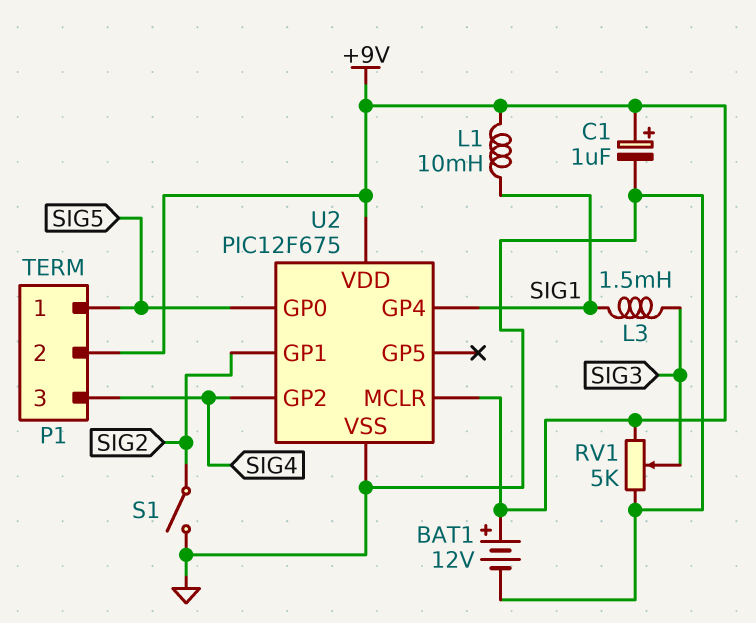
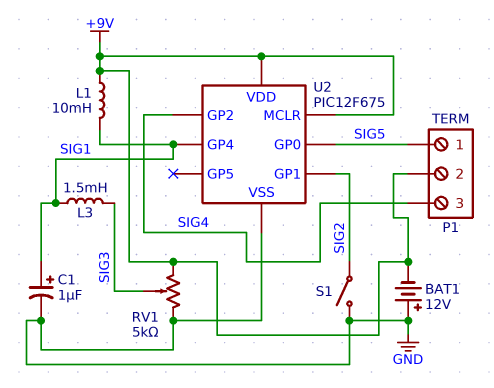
BAT1: 12V (plus +9V, minus GND) -> 12V (plus GND, minus +9V)
C1: 1uF (plus +9V, minus GND) -> 1uF (plus SIG1, minus GND)

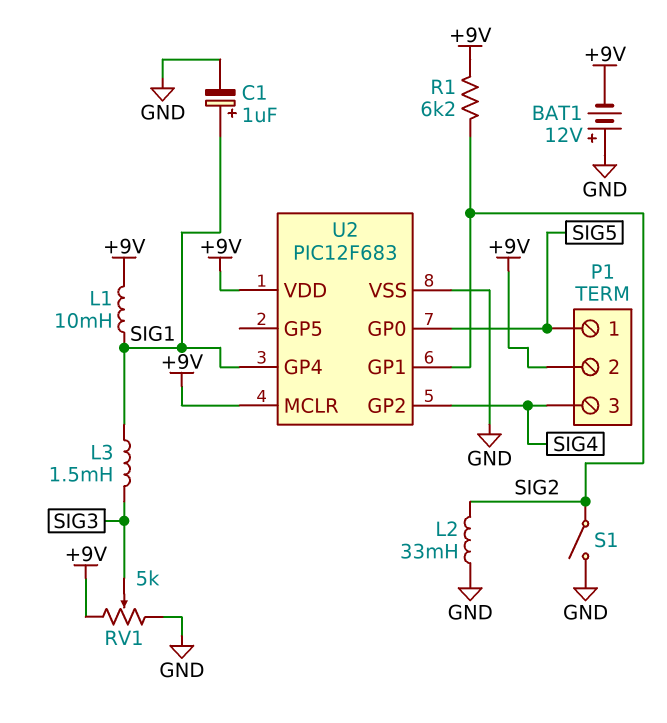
L2: none -> 33mH (GND, SIG2)
R1: none -> 6.2k (+9V, SIG2)
U2: PIC12F675 -> PIC12F683

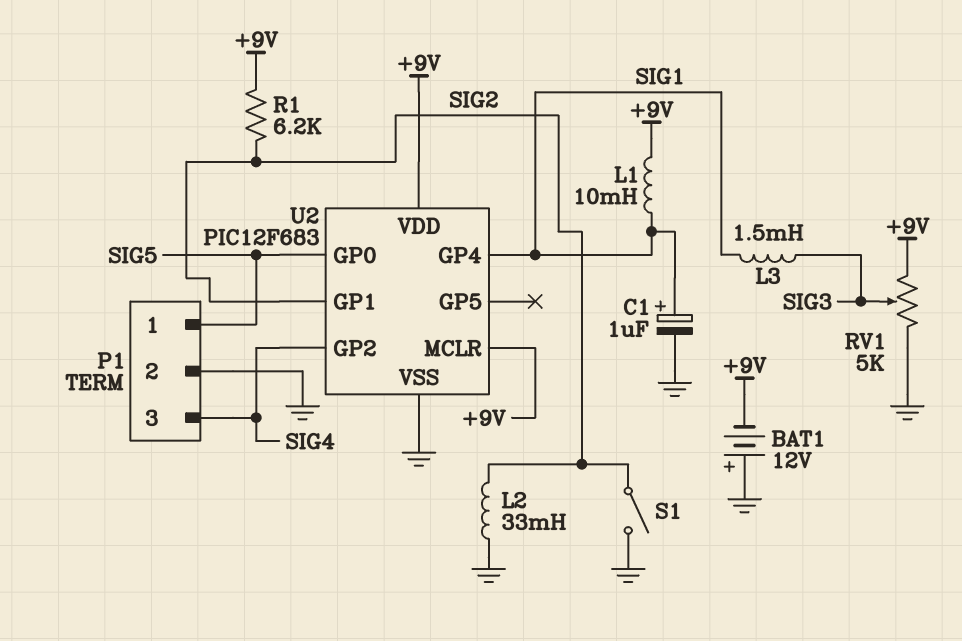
P1 pin 2: +9V -> GND

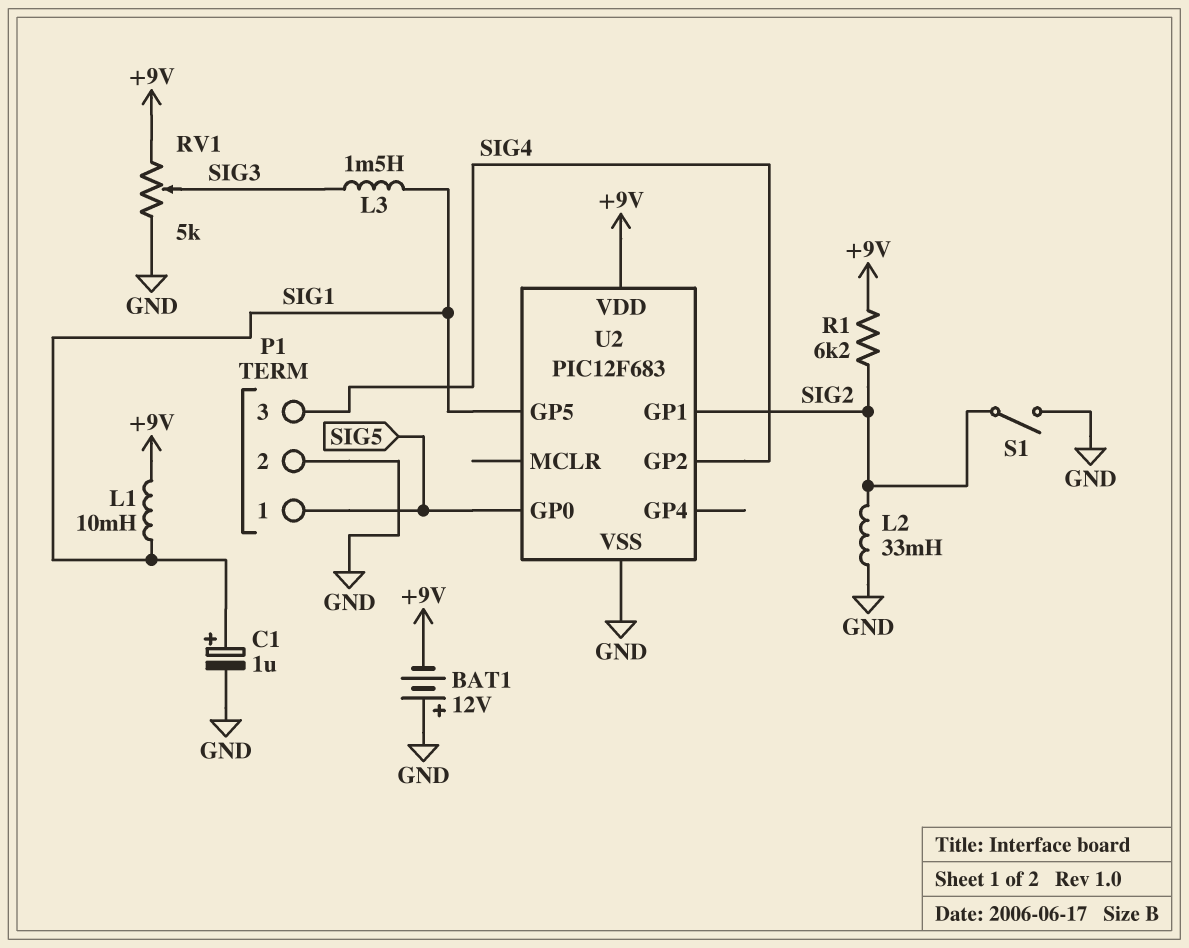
U2 pin GP4: SIG1 -> none
U2 pin GP5: none -> SIG1
U2 pin MCLR: +9V -> none

